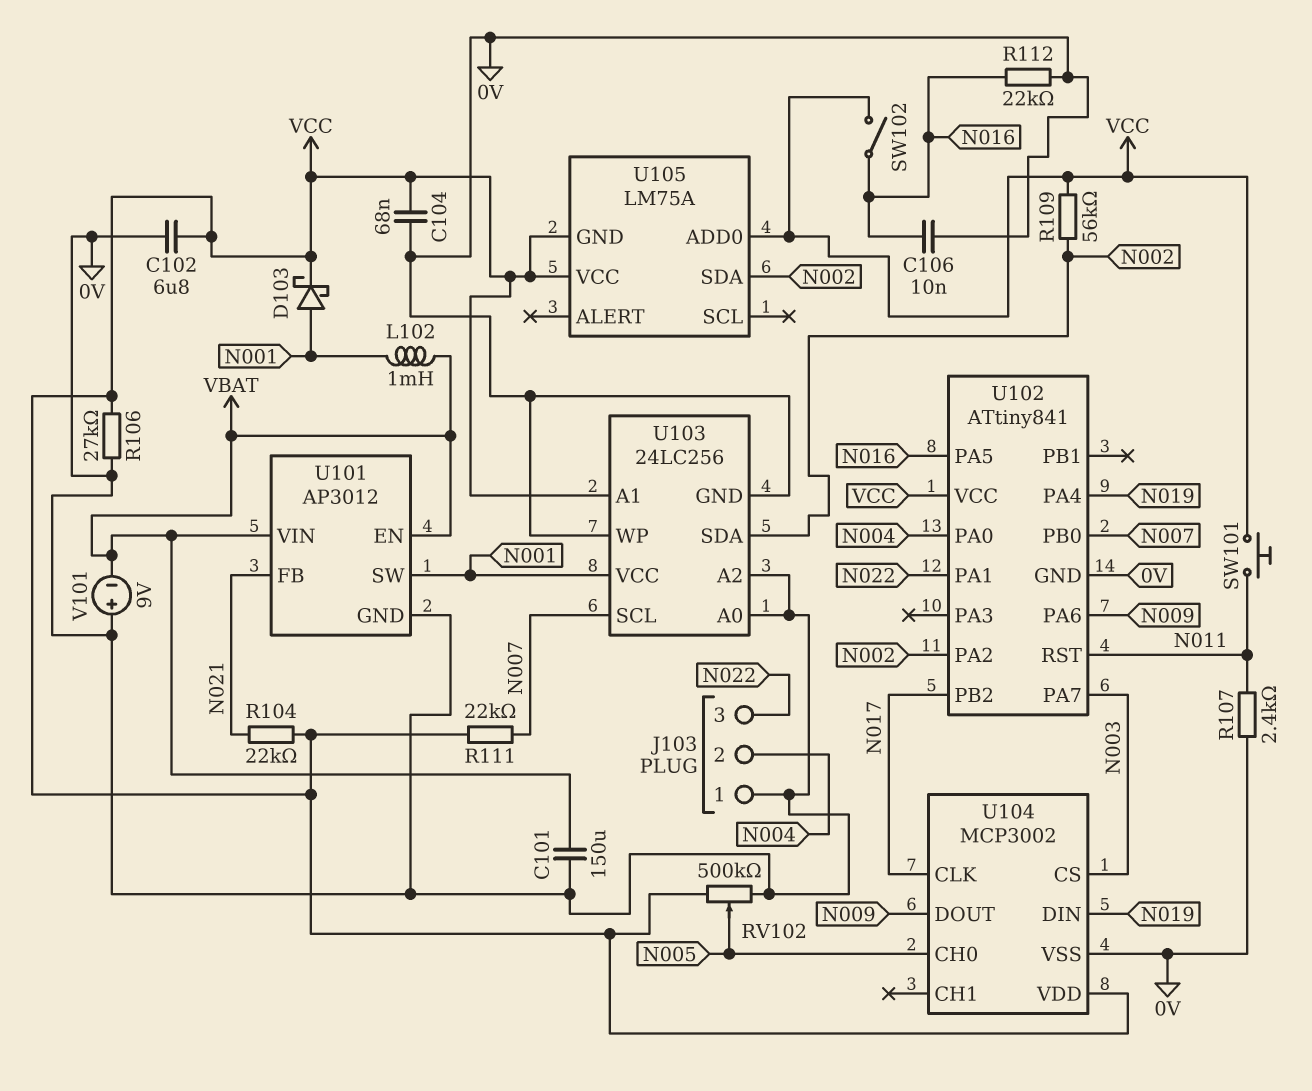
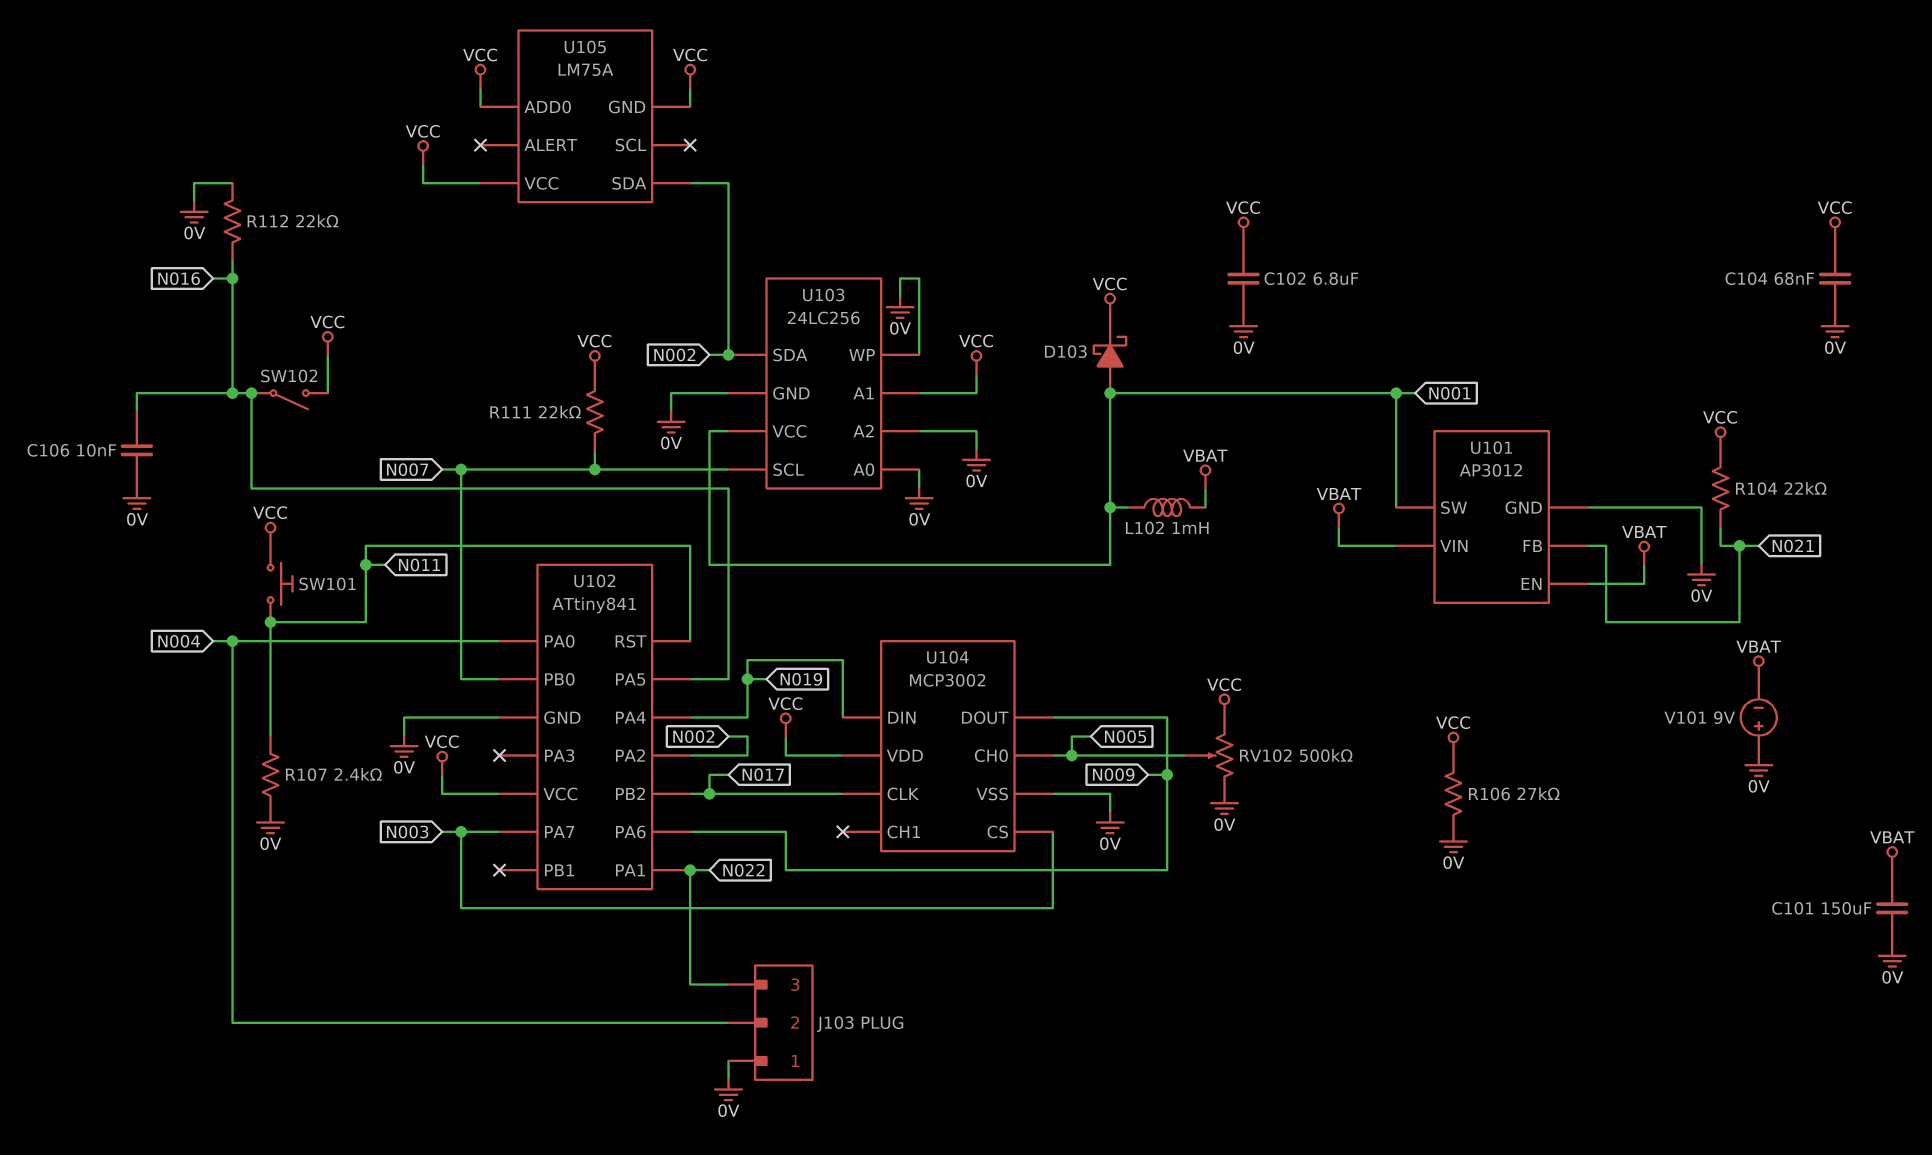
R109: 56k (N002, VCC) -> none

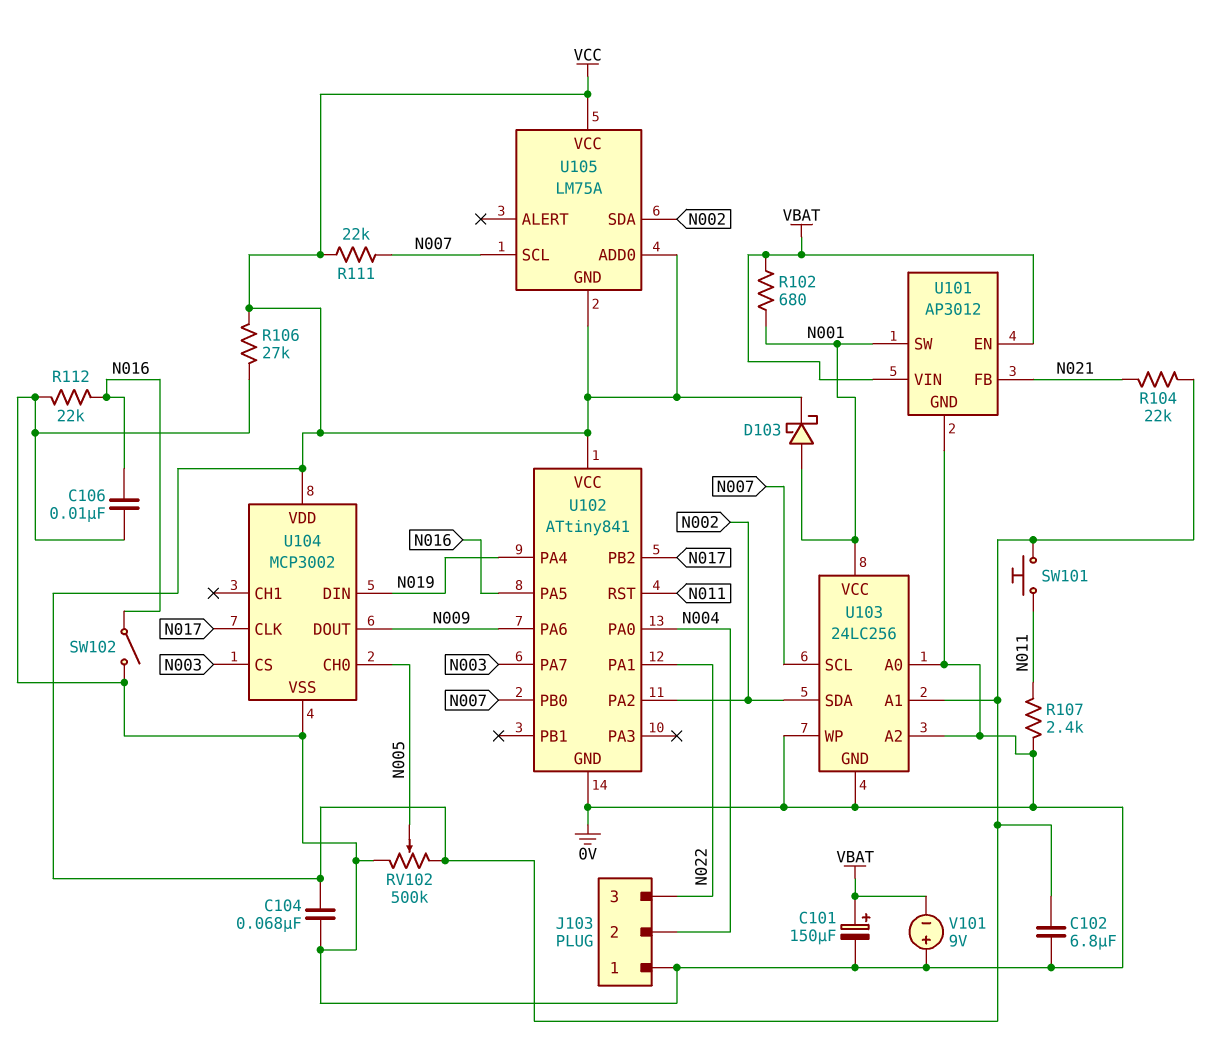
C101: 150uF (0V, VBAT) -> 150uF (plus VBAT, minus 0V)
L102: 1mH (N001, VBAT) -> none
R102: none -> 680 (N001, VBAT)
SW102: switch (N016, VCC) -> switch (0V, N016)
U105 pin SCL: none -> N007

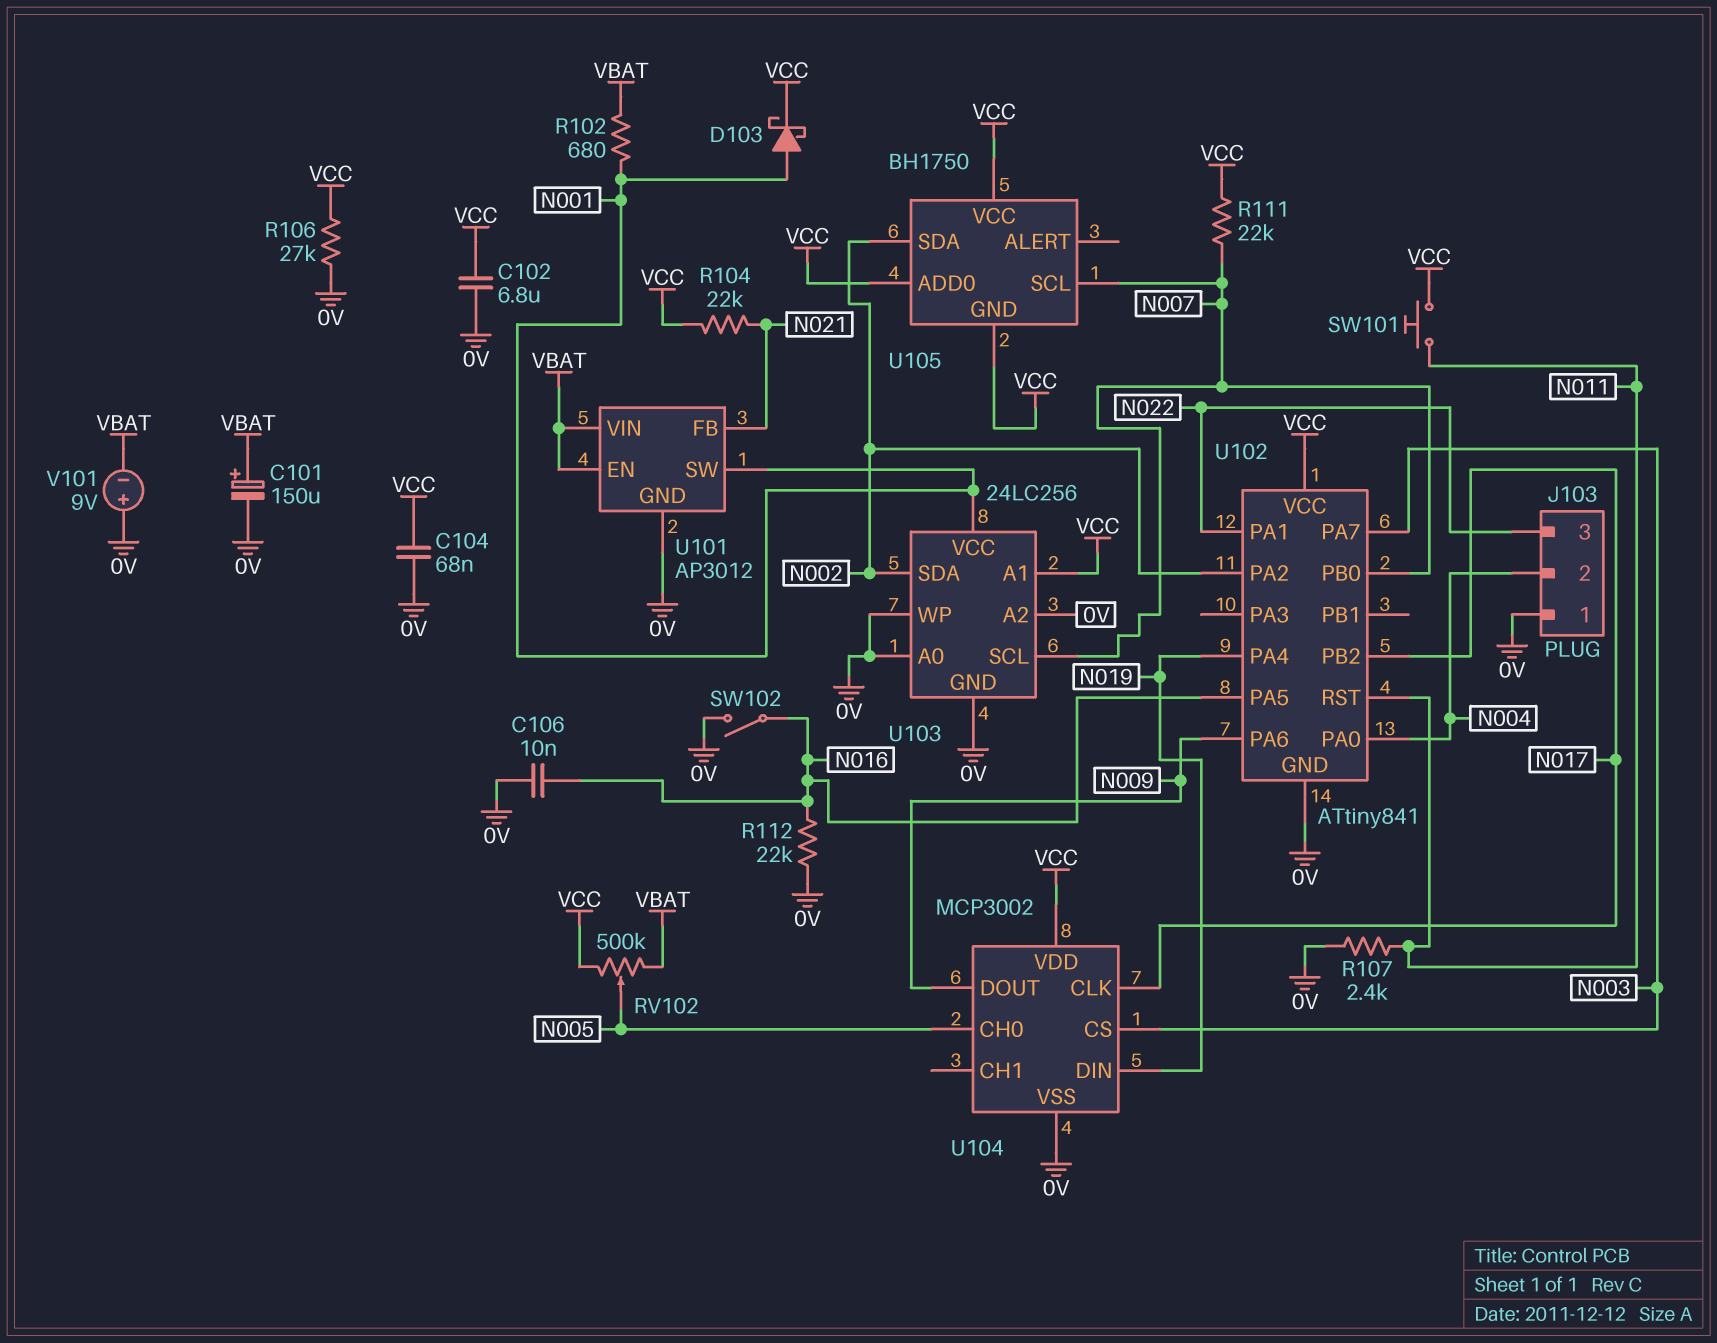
RV102: 500k (0V, VCC, wiper N005) -> 500k (VBAT, VCC, wiper N005)
U105: LM75A -> BH1750

